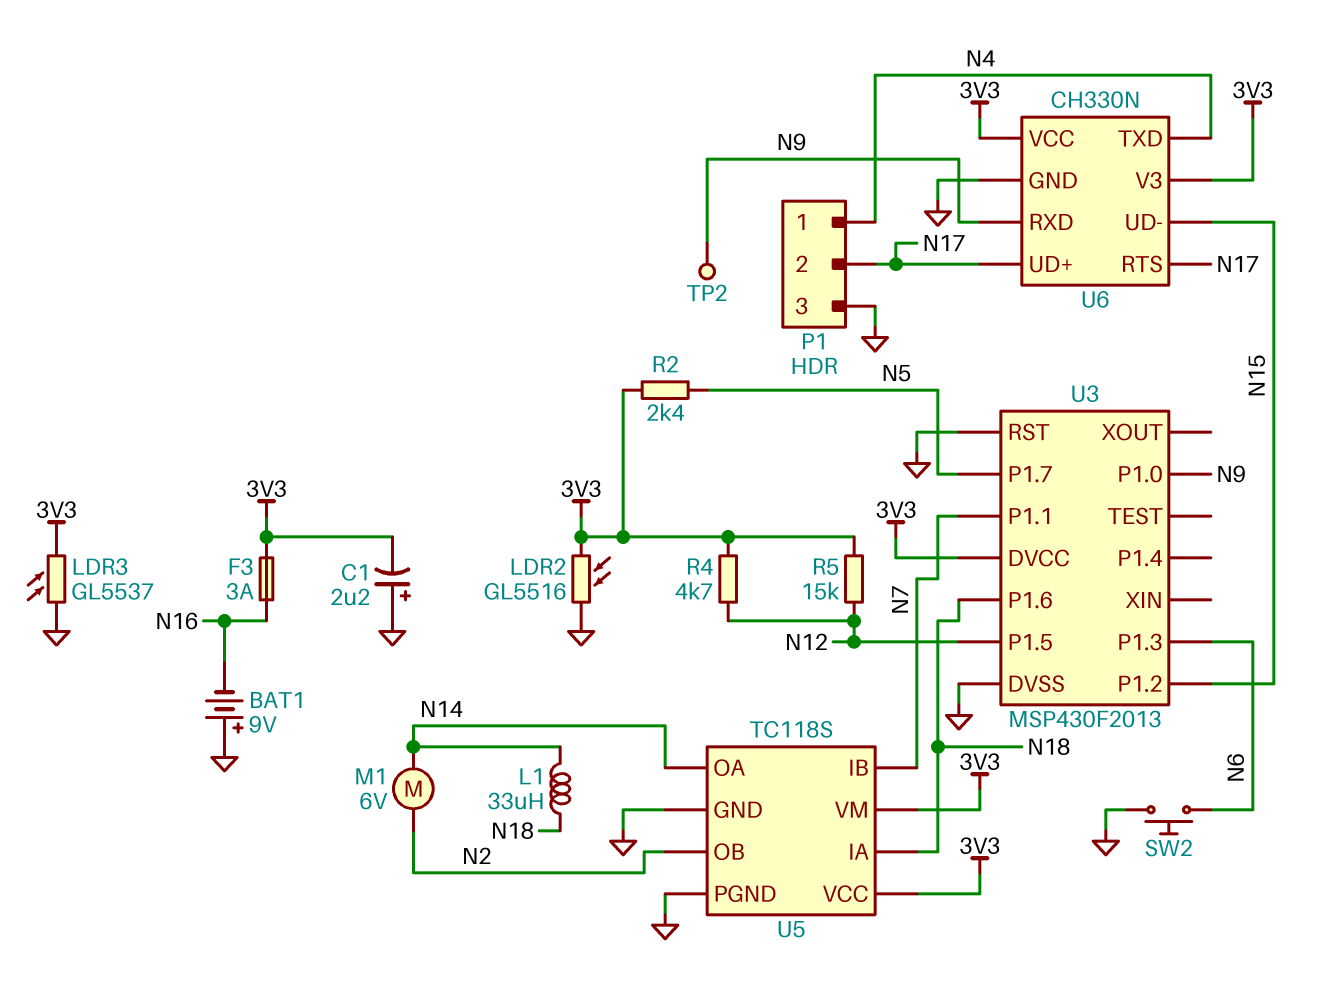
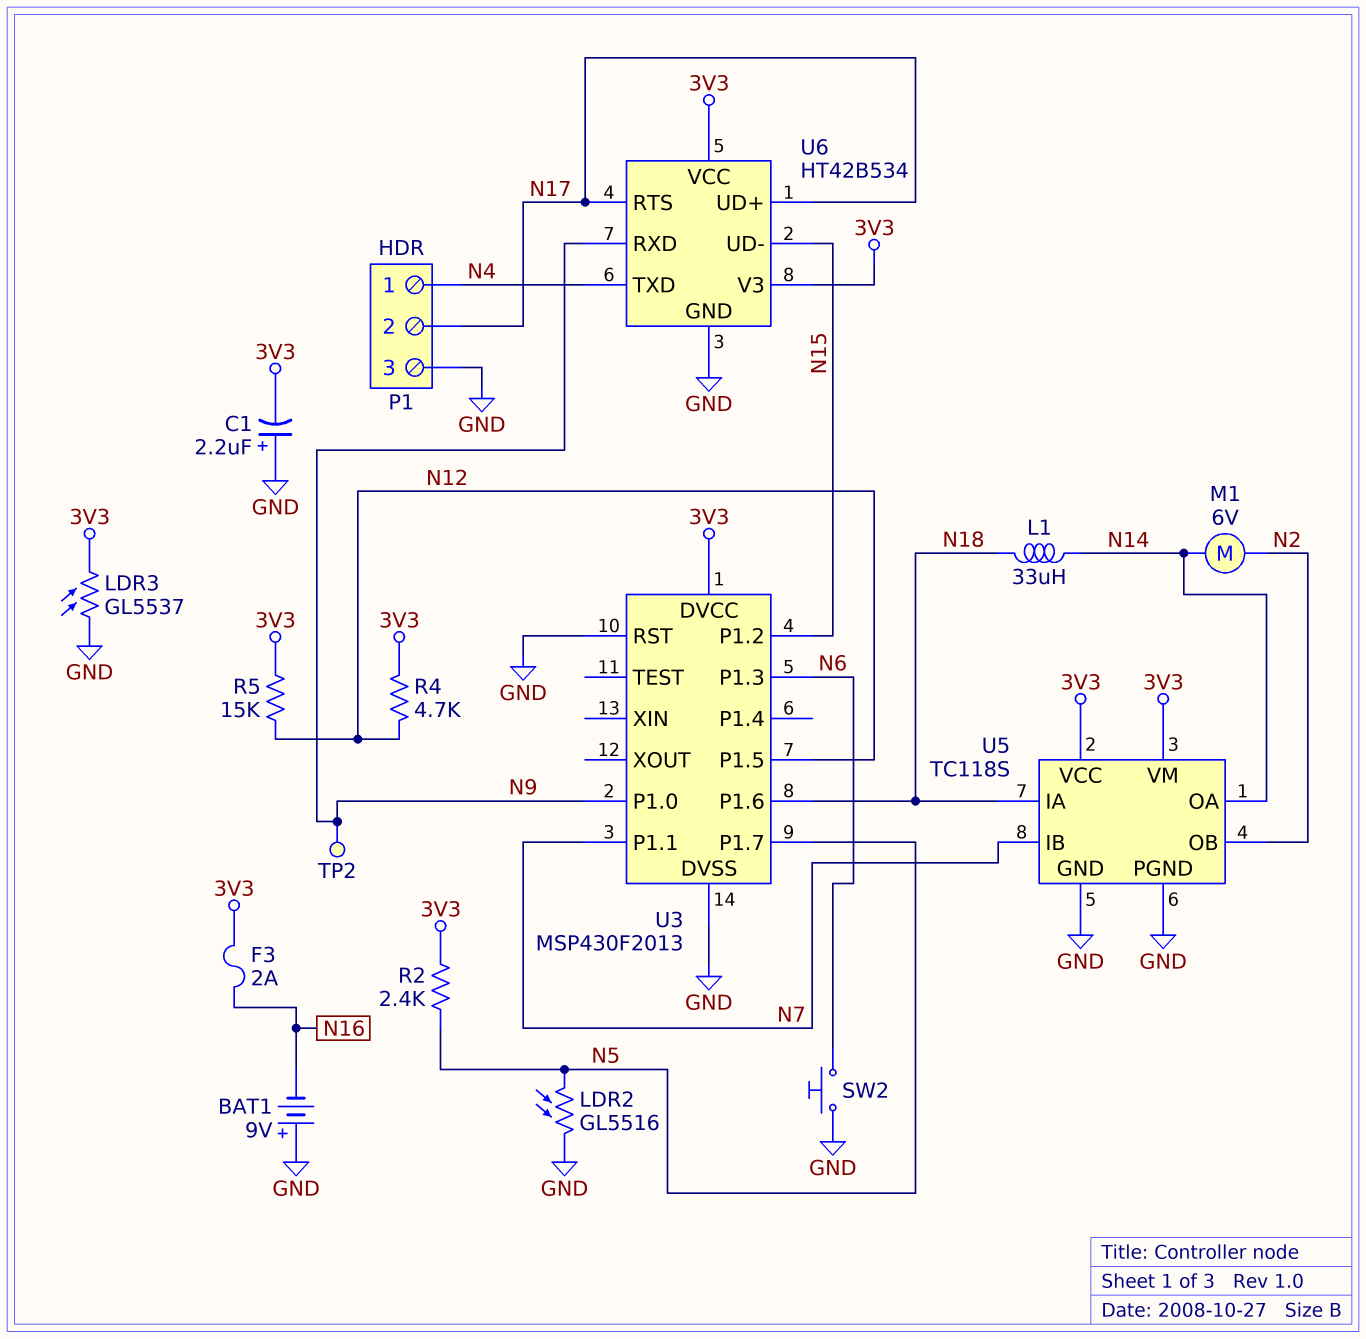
F3: 3A (3V3, N16) -> 2A (3V3, N16)
LDR2: GL5516 (3V3, GND) -> GL5516 (GND, N5)
U6: CH330N -> HT42B534

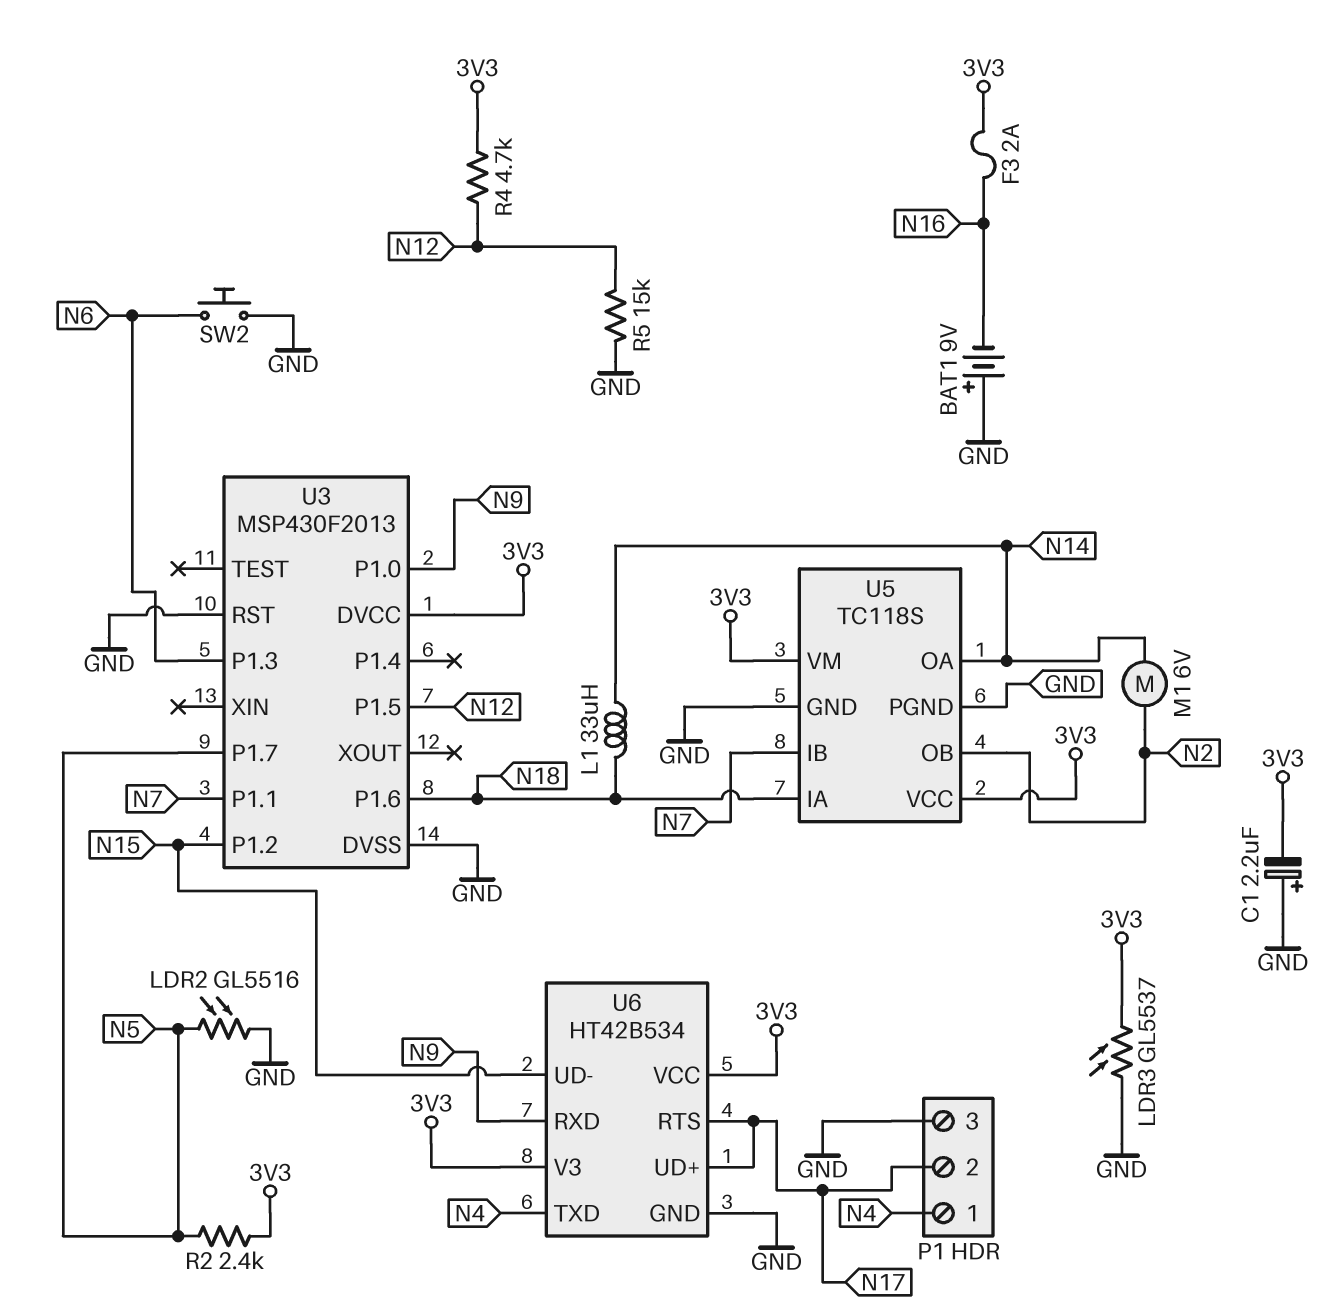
R5: 15k (3V3, N12) -> 15k (GND, N12)
TP2: test point (N9) -> none

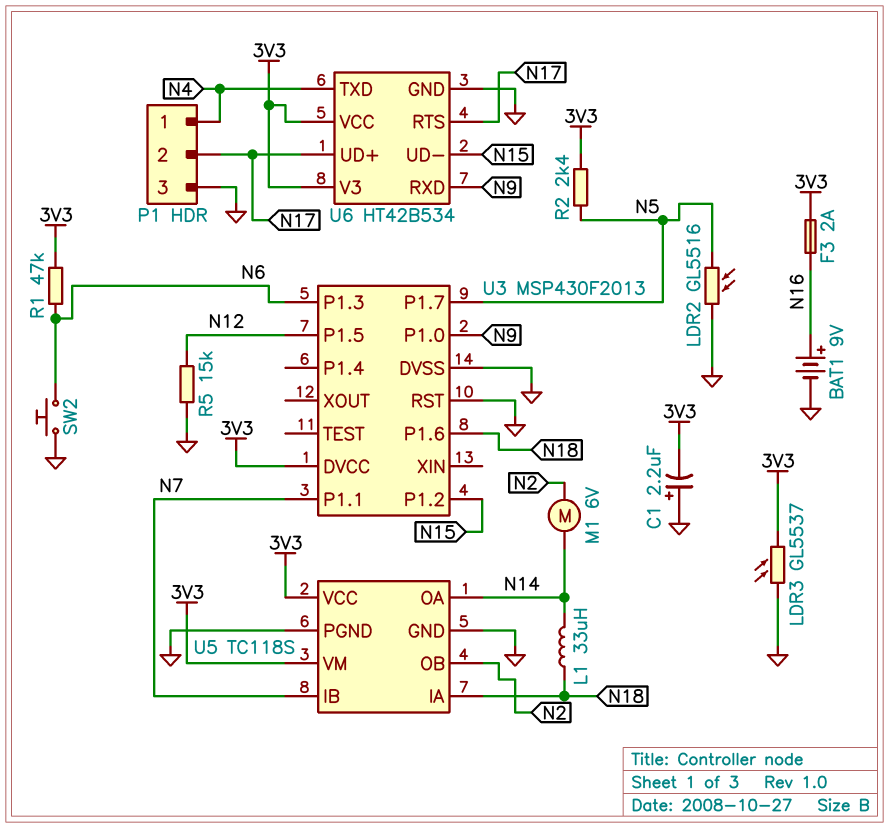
BAT1: 9V (plus GND, minus N16) -> 9V (plus N16, minus GND)
R1: none -> 47k (3V3, N6)
R4: 4.7k (3V3, N12) -> none

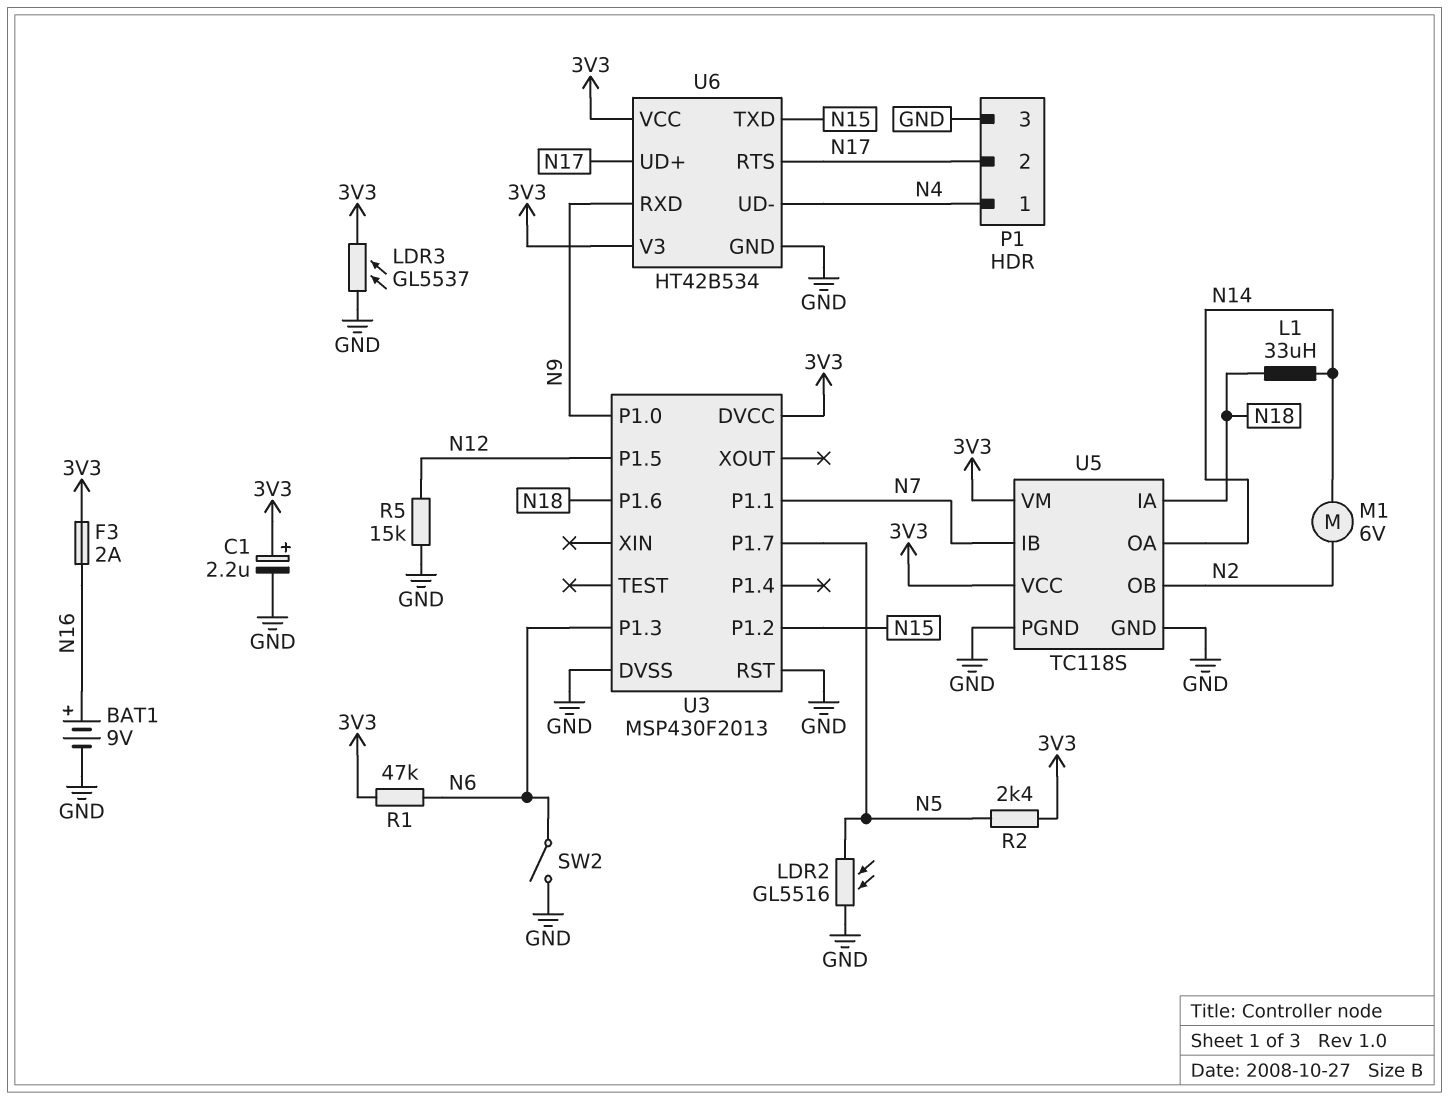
C1: 2.2uF (plus GND, minus 3V3) -> 2.2uF (plus 3V3, minus GND)
SW2: button (GND, N6) -> switch (GND, N6)
U6 pin TXD: N4 -> N15
U6 pin UD-: N15 -> N4

